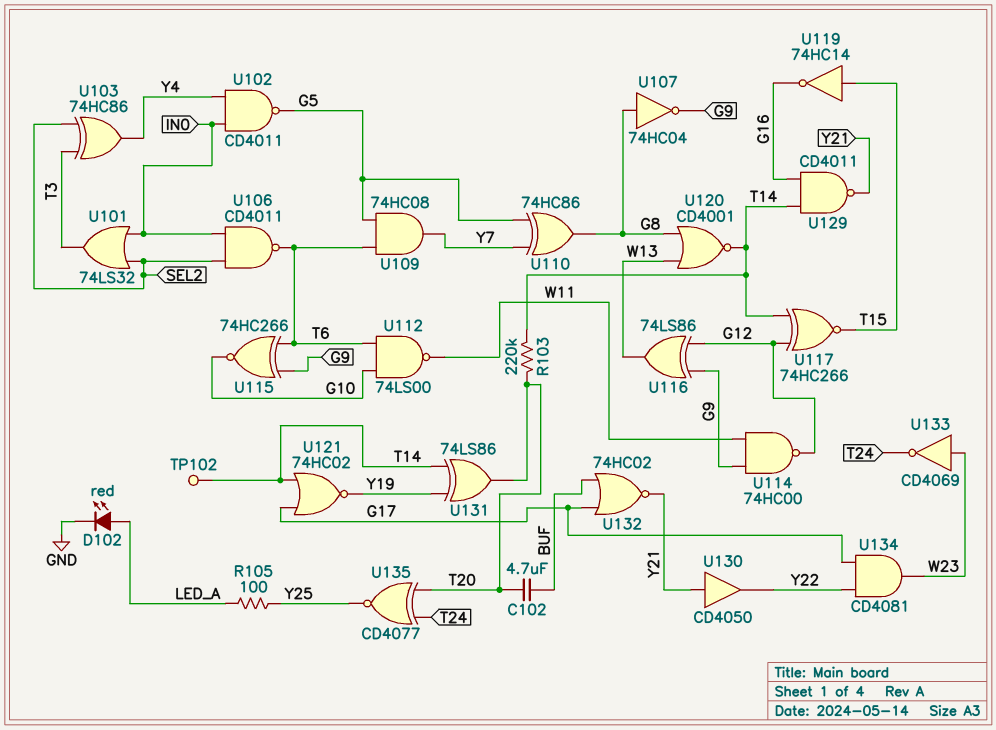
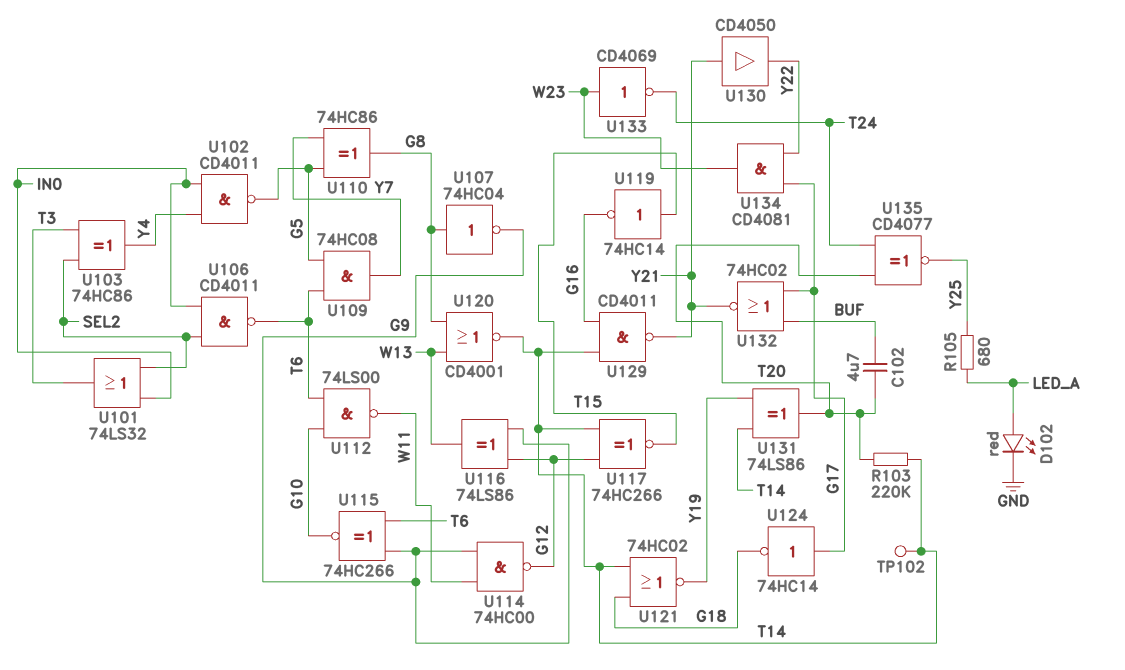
R105: 100 (LED_A, Y25) -> 680 (LED_A, Y25)
U121: NOR 74HC02 (in G17, in T14, out Y19) -> NOR 74HC02 (in G18, in T14, out Y19)
U124: none -> NOT 74HC14 (in G17, out G18)

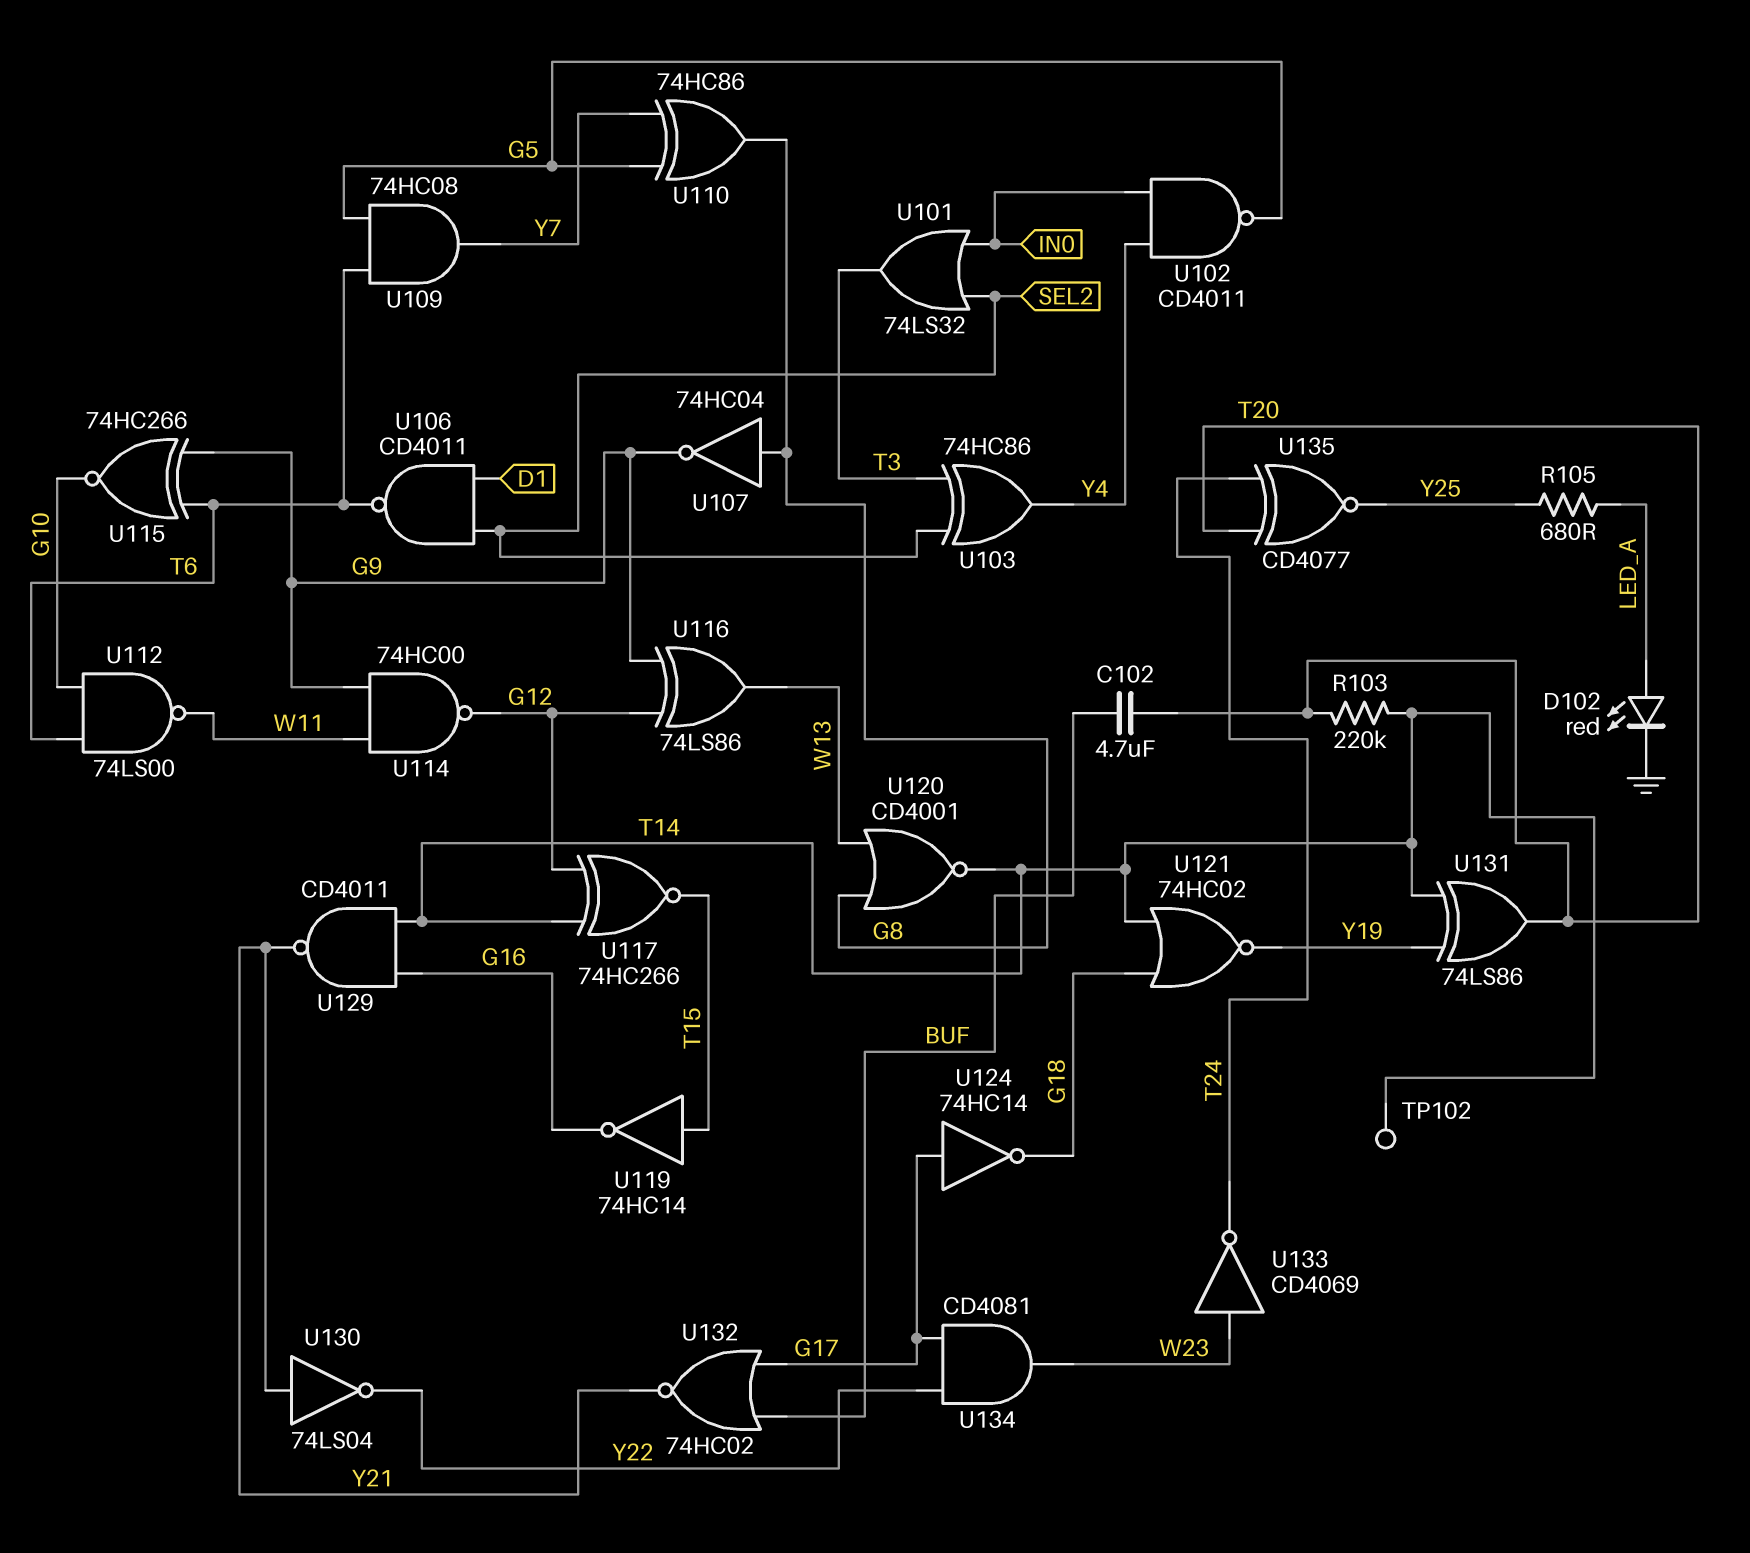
U106: NAND CD4011 (in IN0, in SEL2, out T6) -> NAND CD4011 (in D1, in SEL2, out T6)
U130: buffer CD4050 (in Y21, out Y22) -> NOT 74LS04 (in Y21, out Y22)

